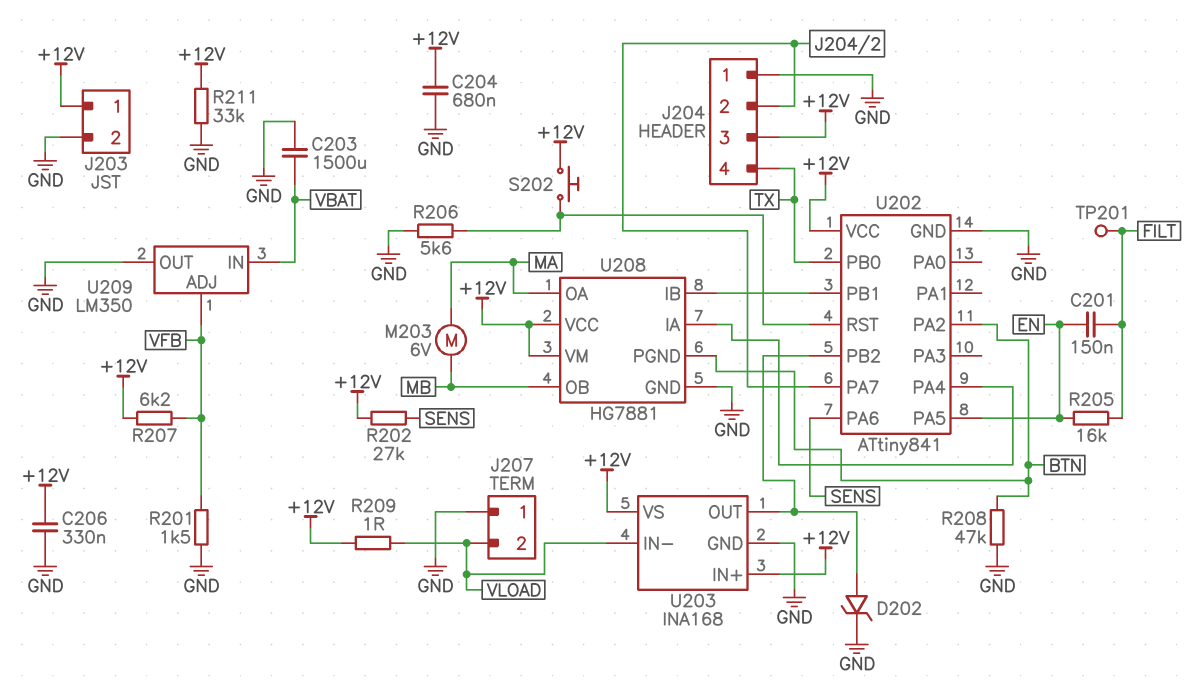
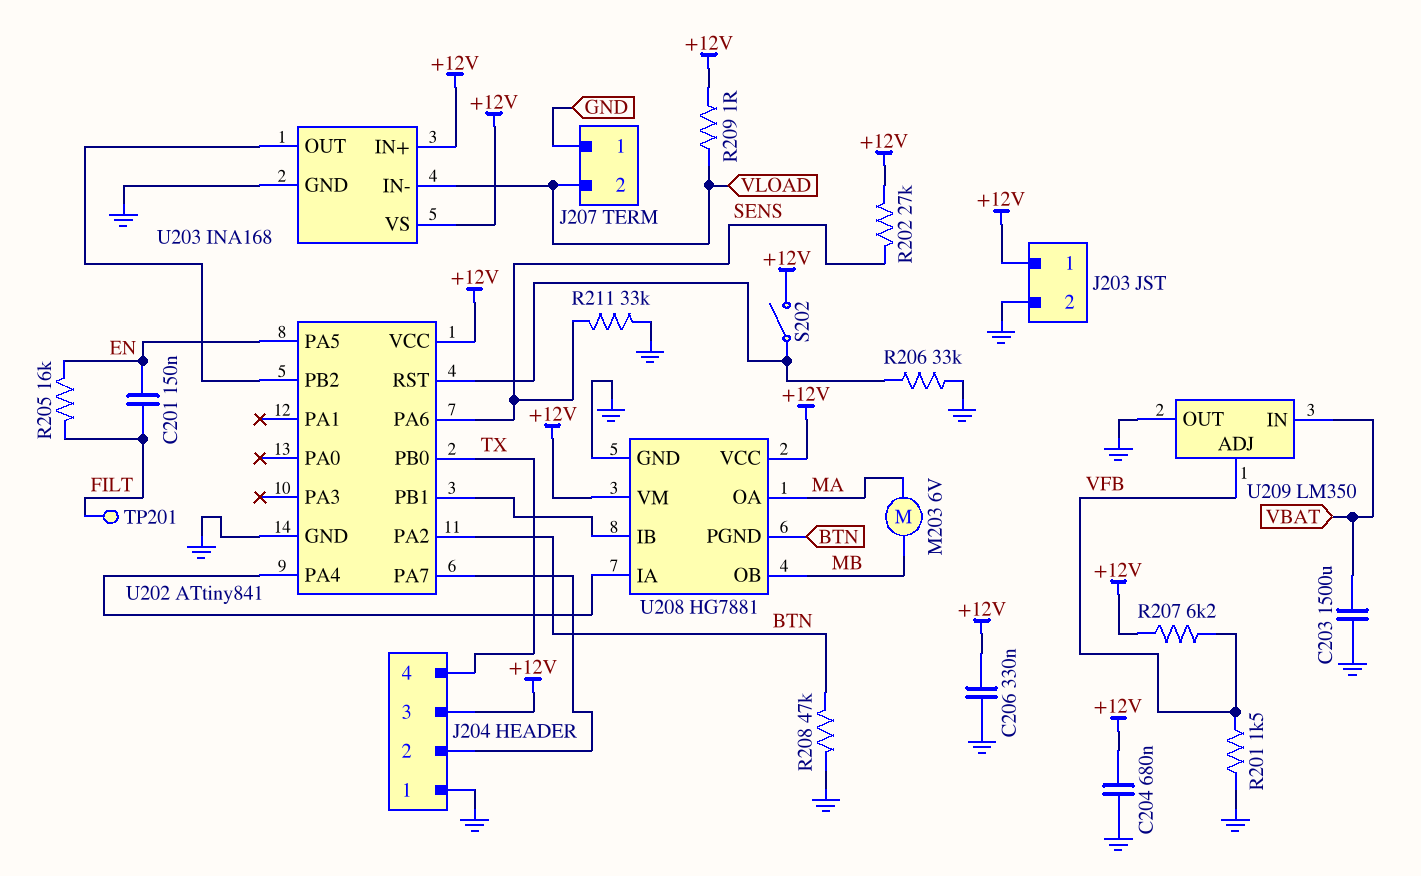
D202: zener (A U202/PB2, K GND) -> none
R206: 5.6k (GND, U202/RST) -> 33k (GND, U202/RST)
R211: 33k (+12V, GND) -> 33k (GND, SENS)
S202: button (+12V, U202/RST) -> switch (+12V, U202/RST)

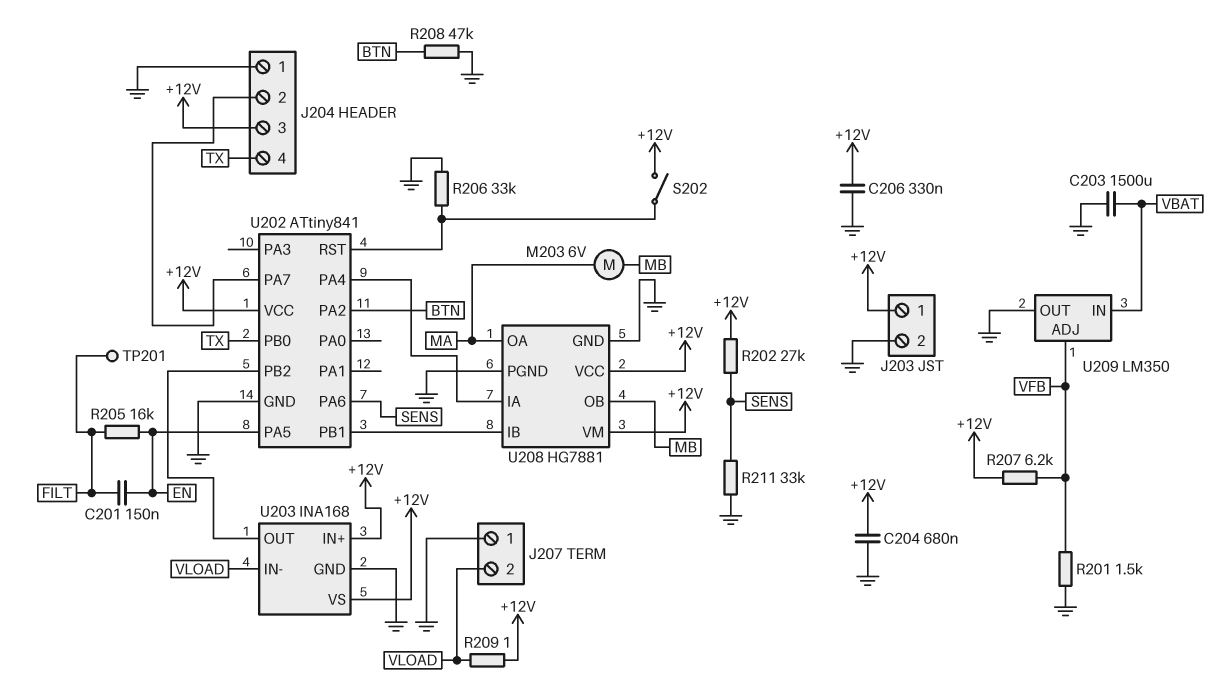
U208 pin PGND: BTN -> GND

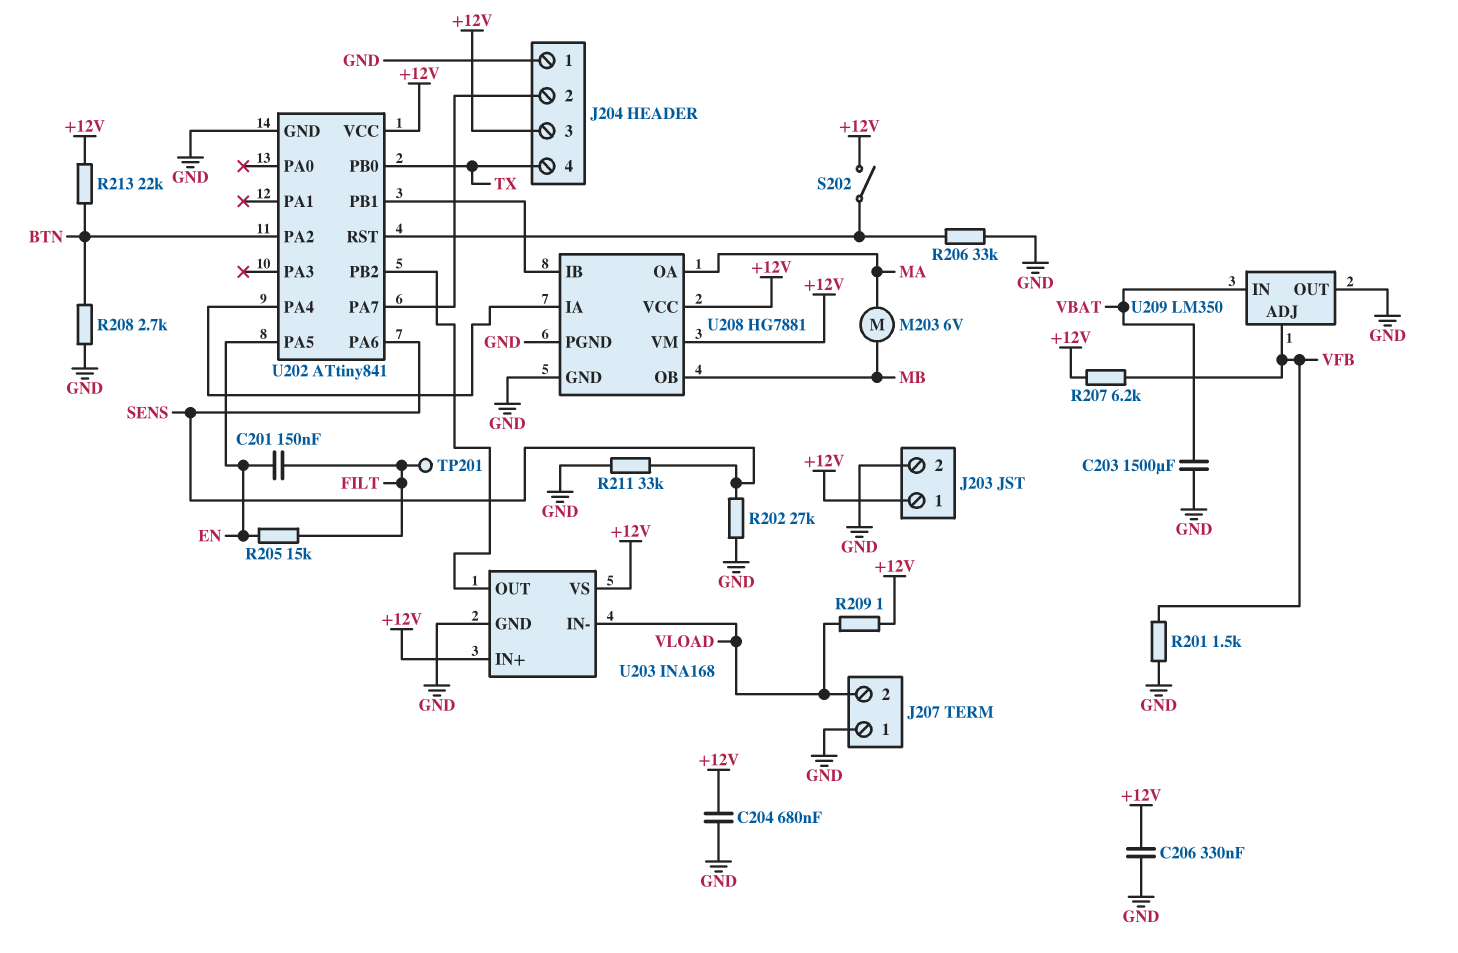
R202: 27k (+12V, SENS) -> 27k (GND, SENS)
R205: 16k (EN, FILT) -> 15k (EN, FILT)
R208: 47k (BTN, GND) -> 2.7k (BTN, GND)
R213: none -> 22k (+12V, BTN)

